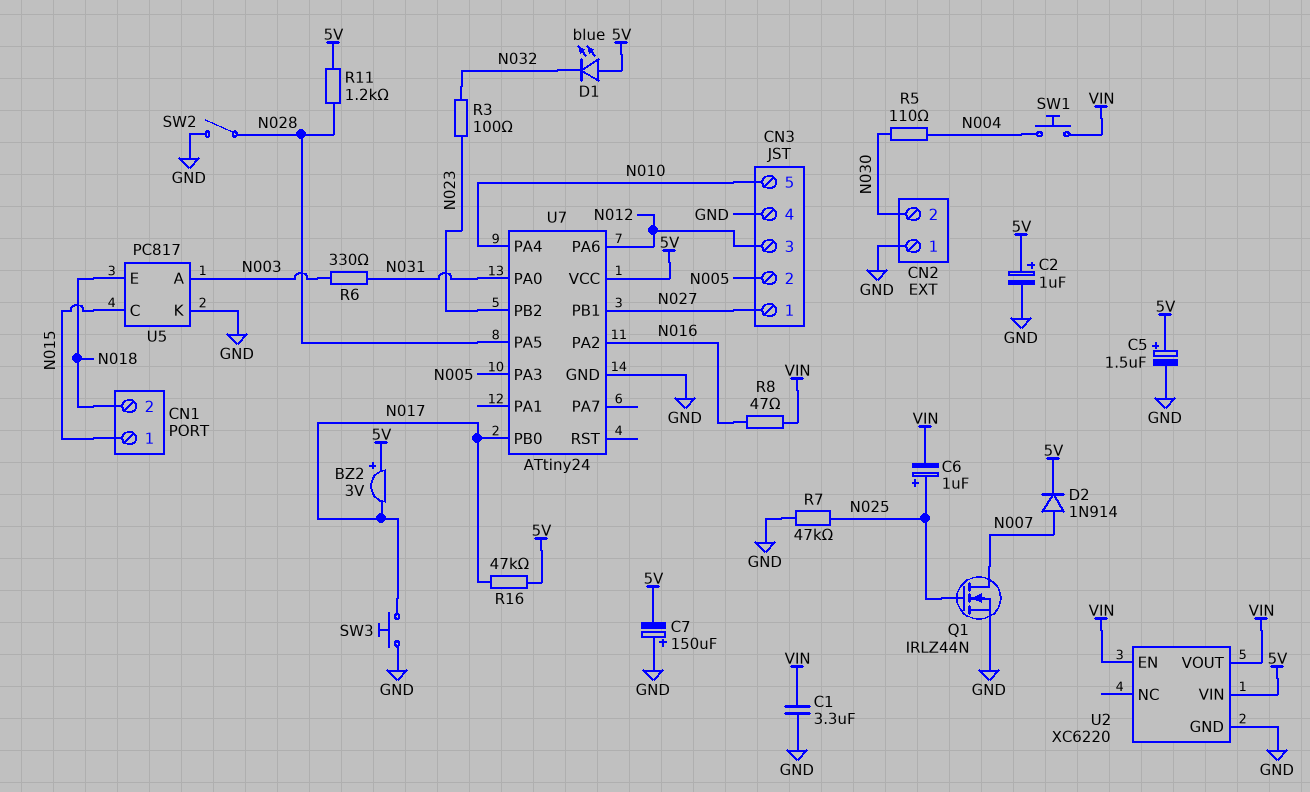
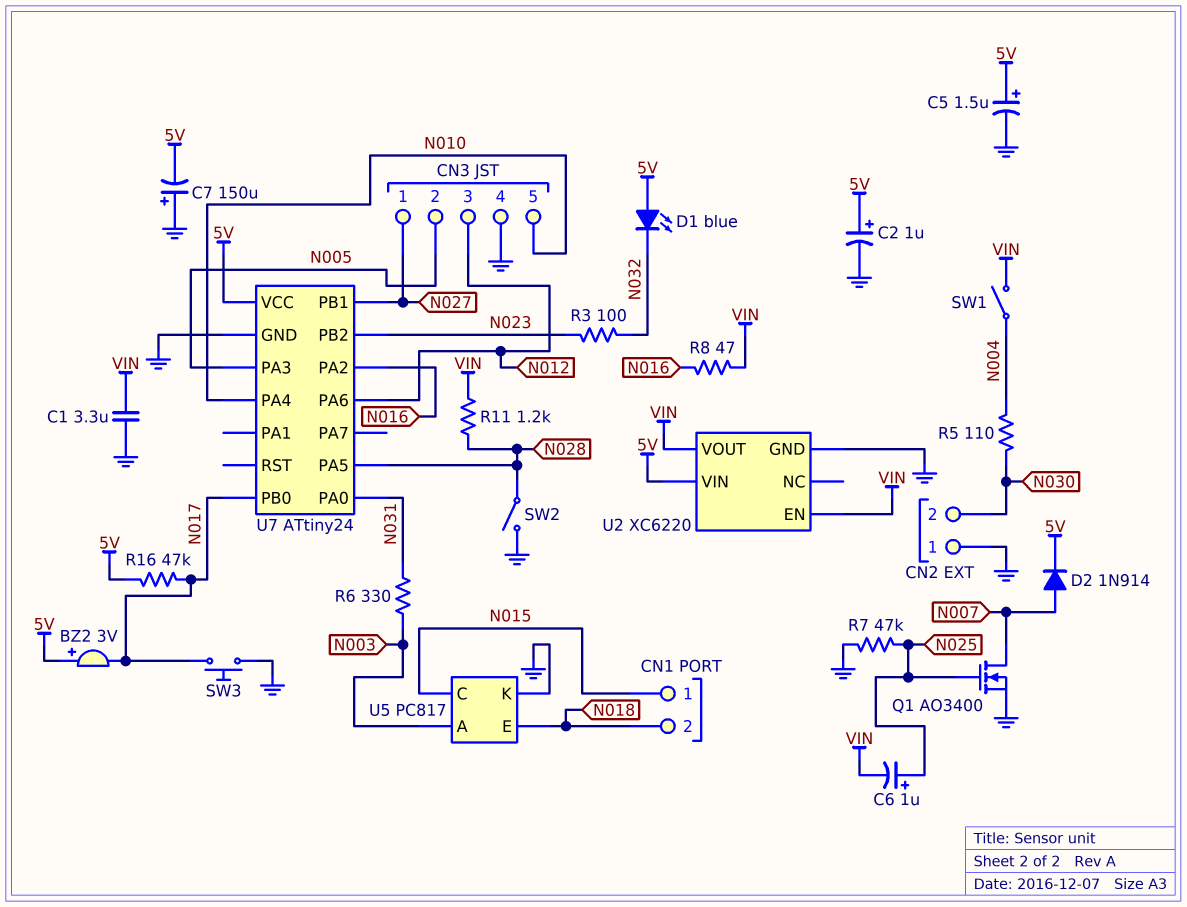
Q1: NMOS IRLZ44N (G N025, D N007, S GND) -> NMOS AO3400 (G N025, D N007, S GND)
R11: 1.2k (5V, N028) -> 1.2k (N028, VIN)
SW1: button (N004, VIN) -> switch (N004, VIN)

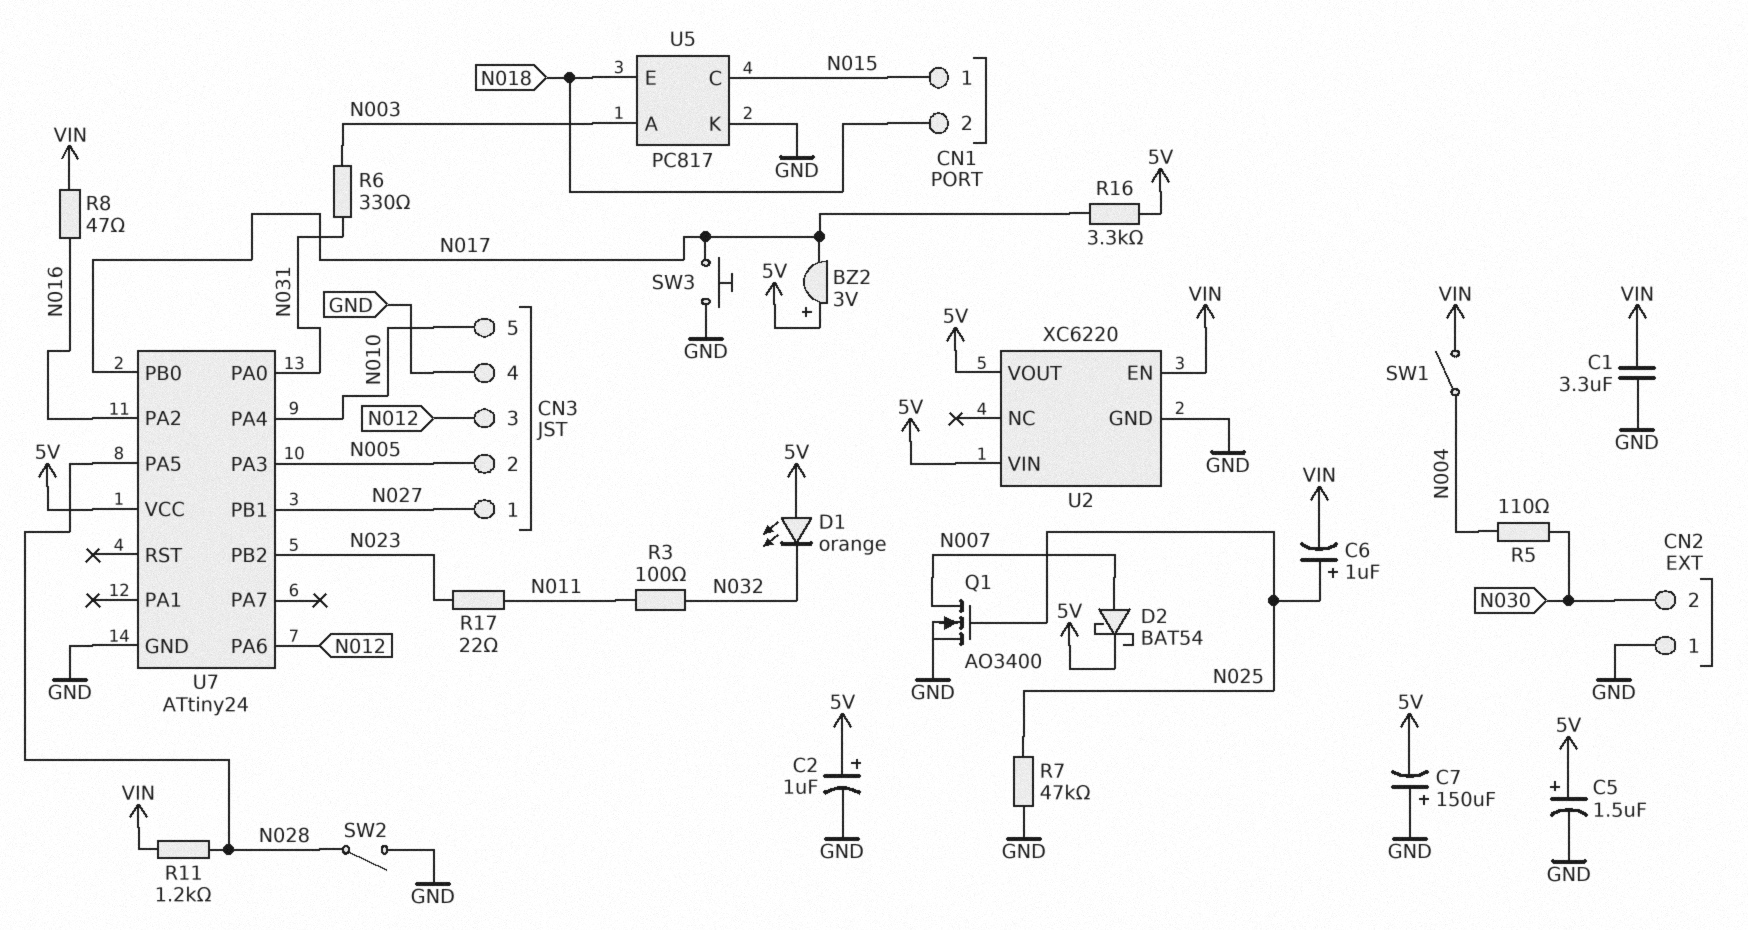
D1: LED blue (A 5V, K N032) -> LED orange (A 5V, K N032)
D2: diode 1N914 (A N007, K 5V) -> schottky BAT54 (A N007, K 5V)
R3: 100 (N023, N032) -> 100 (N011, N032)
R16: 47k (5V, N017) -> 3.3k (5V, N017)
R17: none -> 22 (N011, N023)
U2 pin VOUT: VIN -> 5V

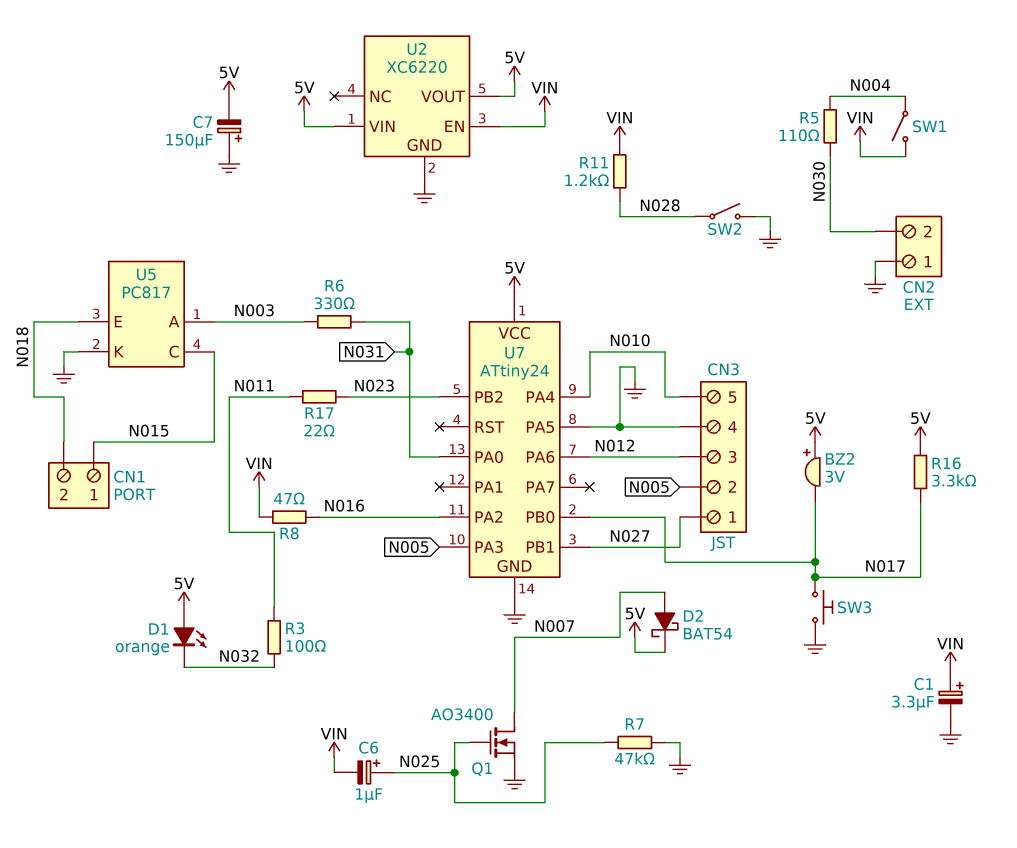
C1: 3.3uF (GND, VIN) -> 3.3uF (plus VIN, minus GND)
C2: 1uF (plus 5V, minus GND) -> none
C5: 1.5uF (plus 5V, minus GND) -> none
U7 pin PA5: N028 -> GND

